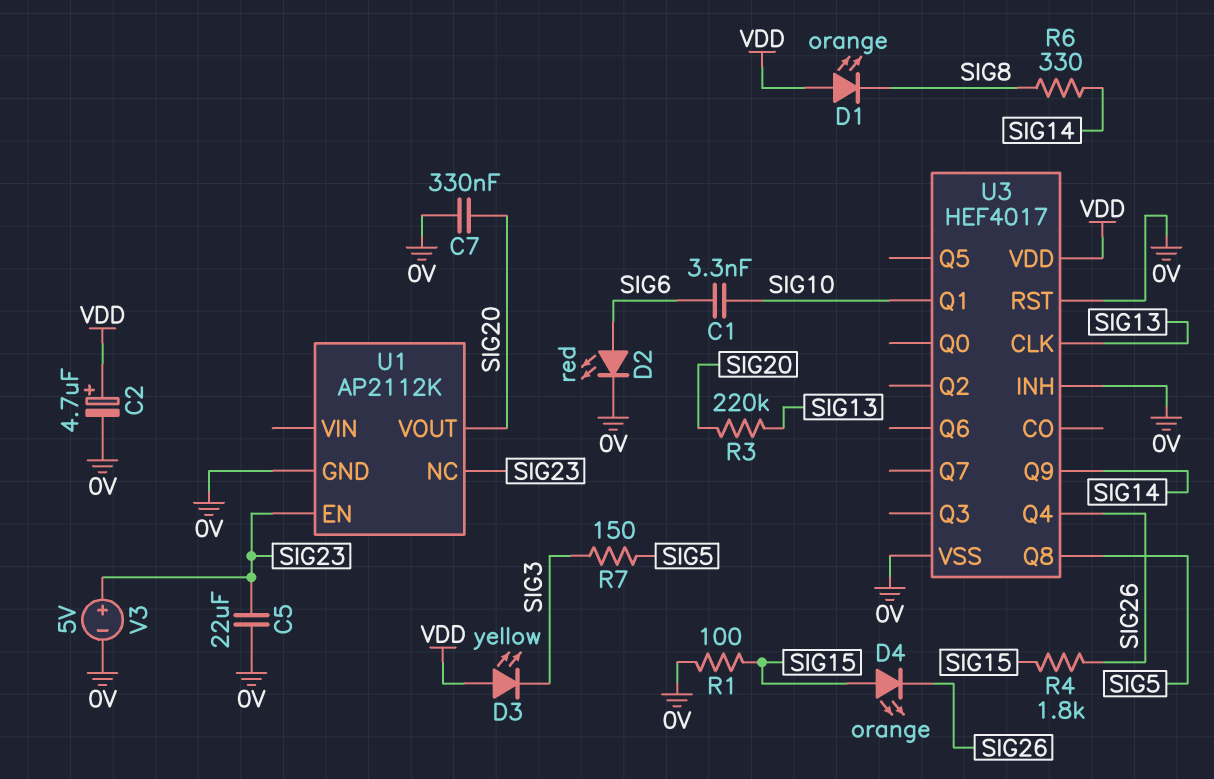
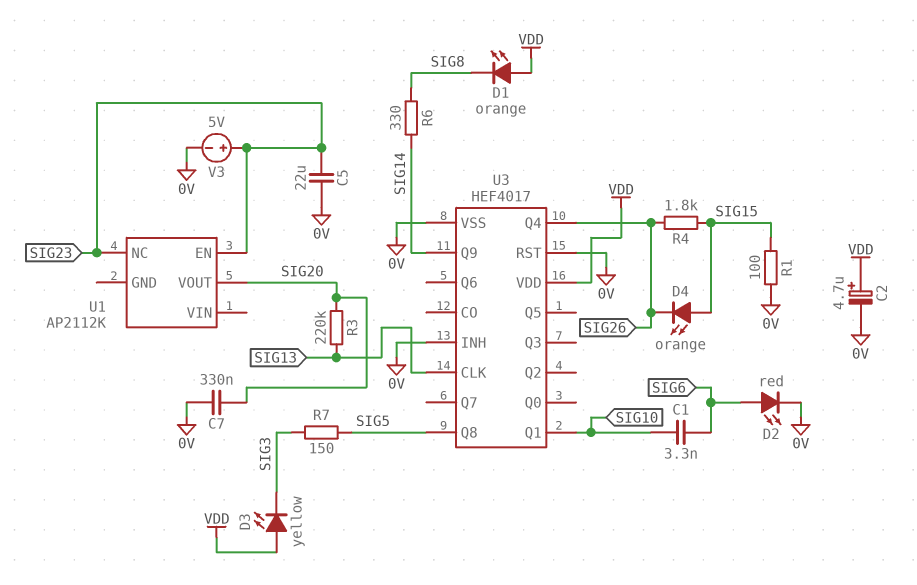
U1 pin GND: 0V -> none

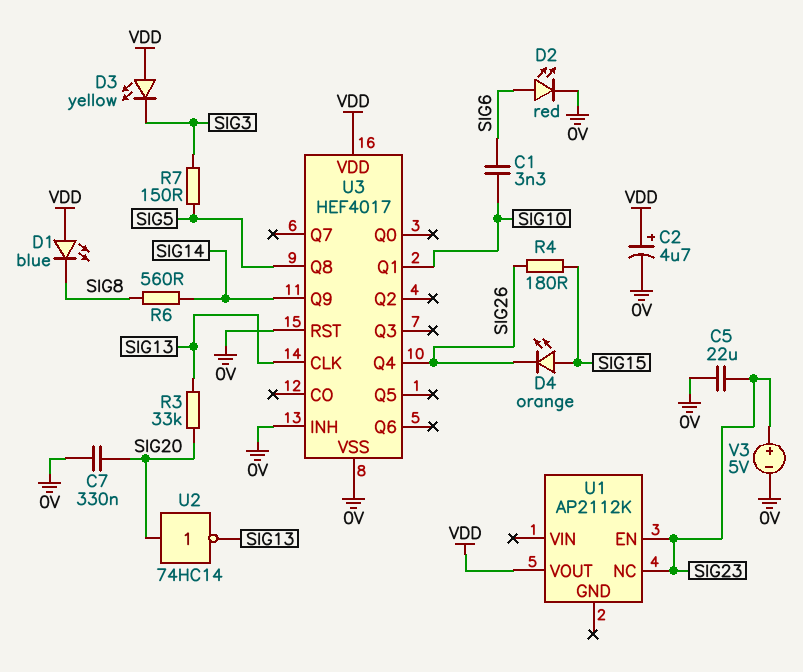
D1: LED orange (A VDD, K SIG8) -> LED blue (A VDD, K SIG8)
R1: 100 (0V, SIG15) -> none
R3: 220k (SIG13, SIG20) -> 33k (SIG13, SIG20)
R4: 1.8k (SIG15, SIG26) -> 180 (SIG15, SIG26)
R6: 330 (SIG8, SIG14) -> 560 (SIG8, SIG14)
U1 pin VOUT: SIG20 -> VDD
U2: none -> NOT 74HC14 (in SIG20, out SIG13)

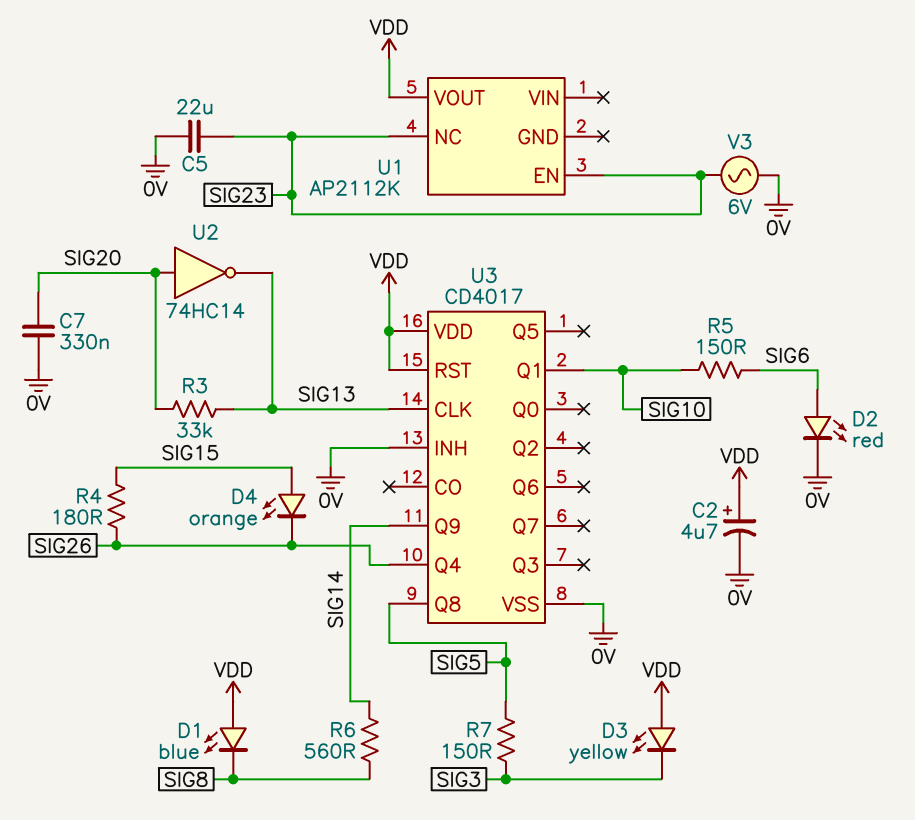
C1: 3.3nF (SIG6, SIG10) -> none
R5: none -> 150 (SIG6, SIG10)
U3: HEF4017 -> CD4017
U3 pin RST: 0V -> VDD
V3: 5V (plus SIG23, minus 0V) -> AC 6V (0V, SIG23)

